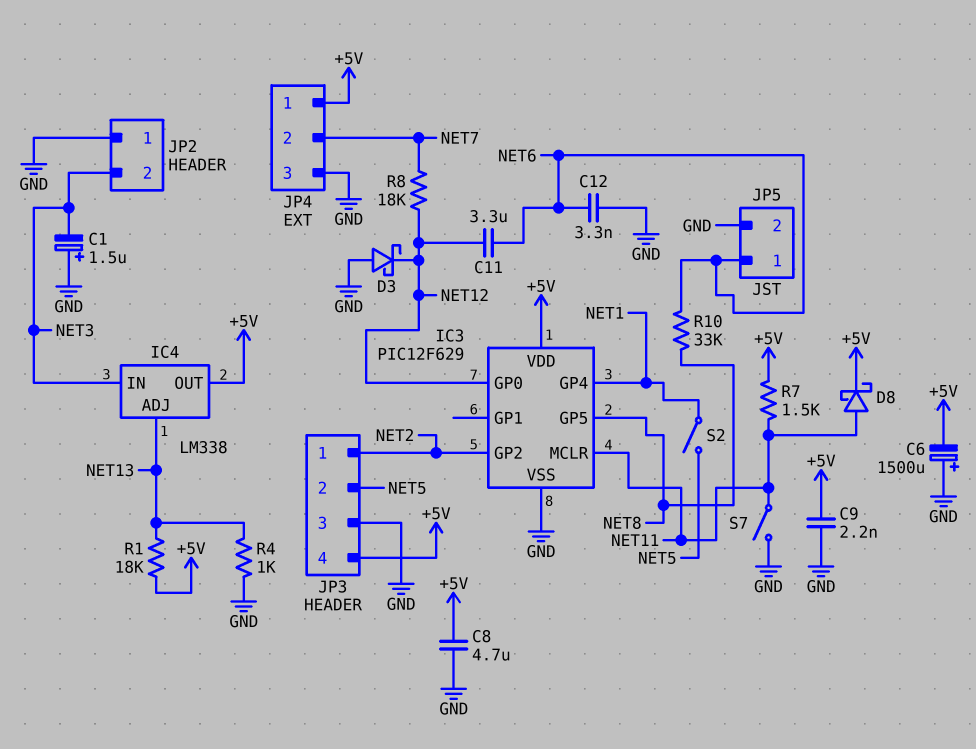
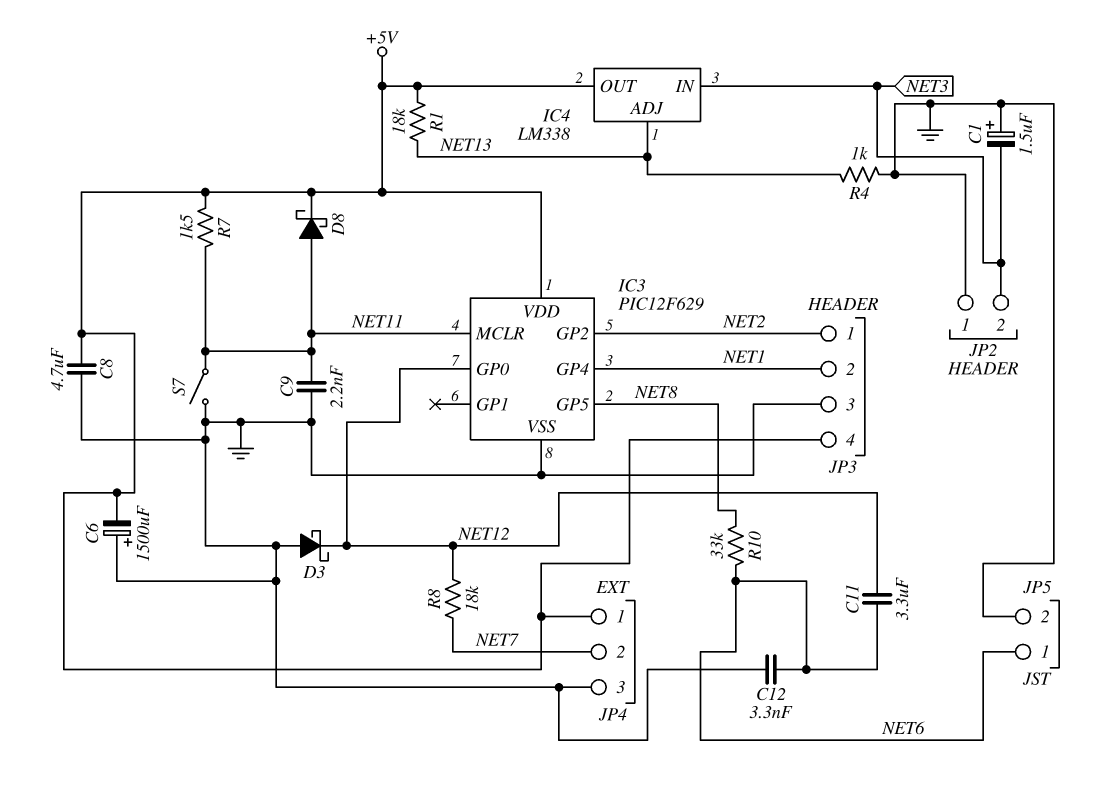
C9: 2.2nF (+5V, GND) -> 2.2nF (GND, NET11)
JP3 pin 2: NET5 -> NET1
S2: switch (NET1, NET5) -> none

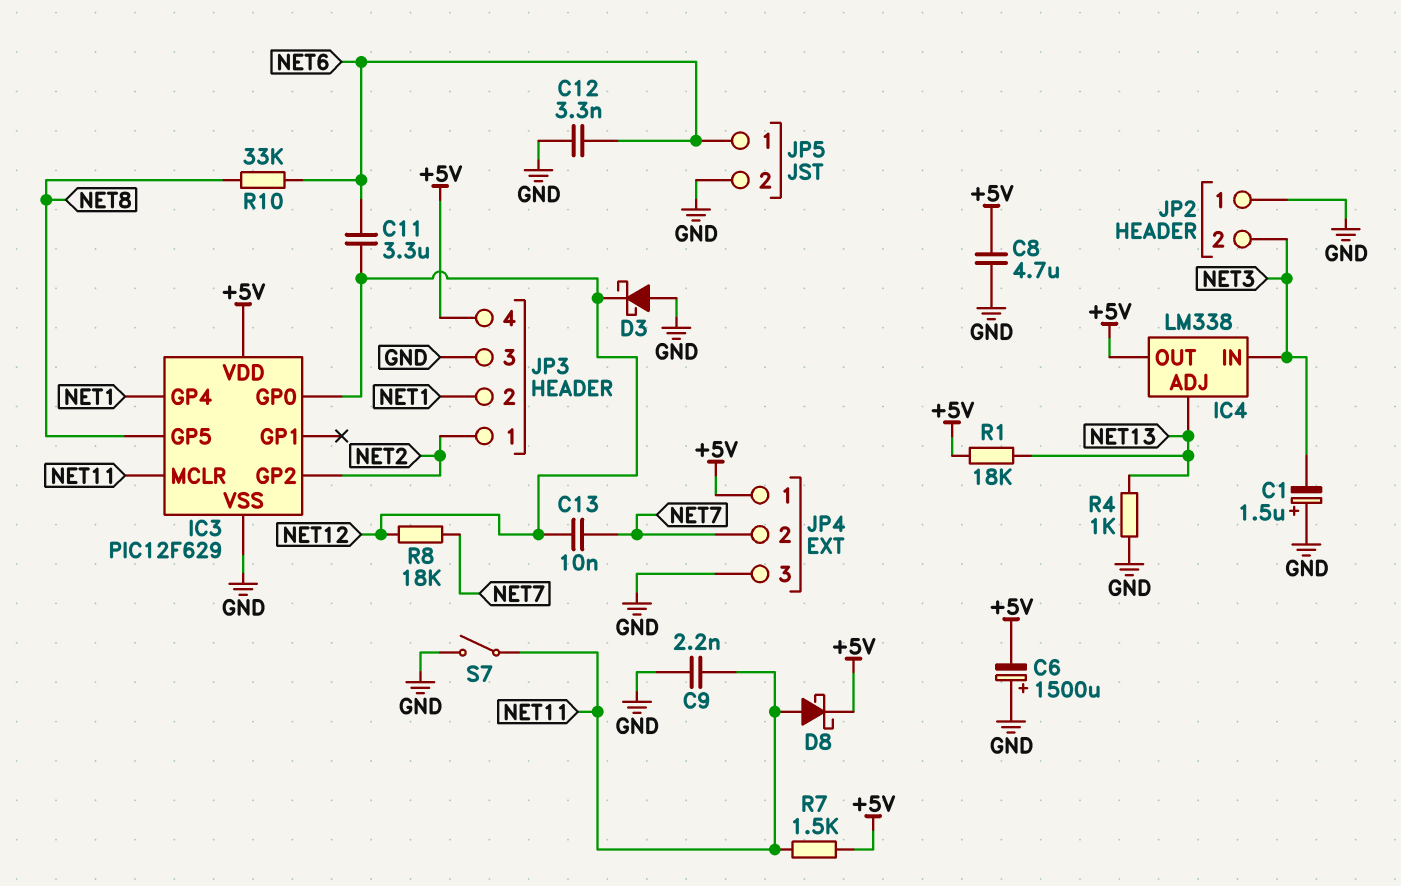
C13: none -> 10nF (NET7, NET12)

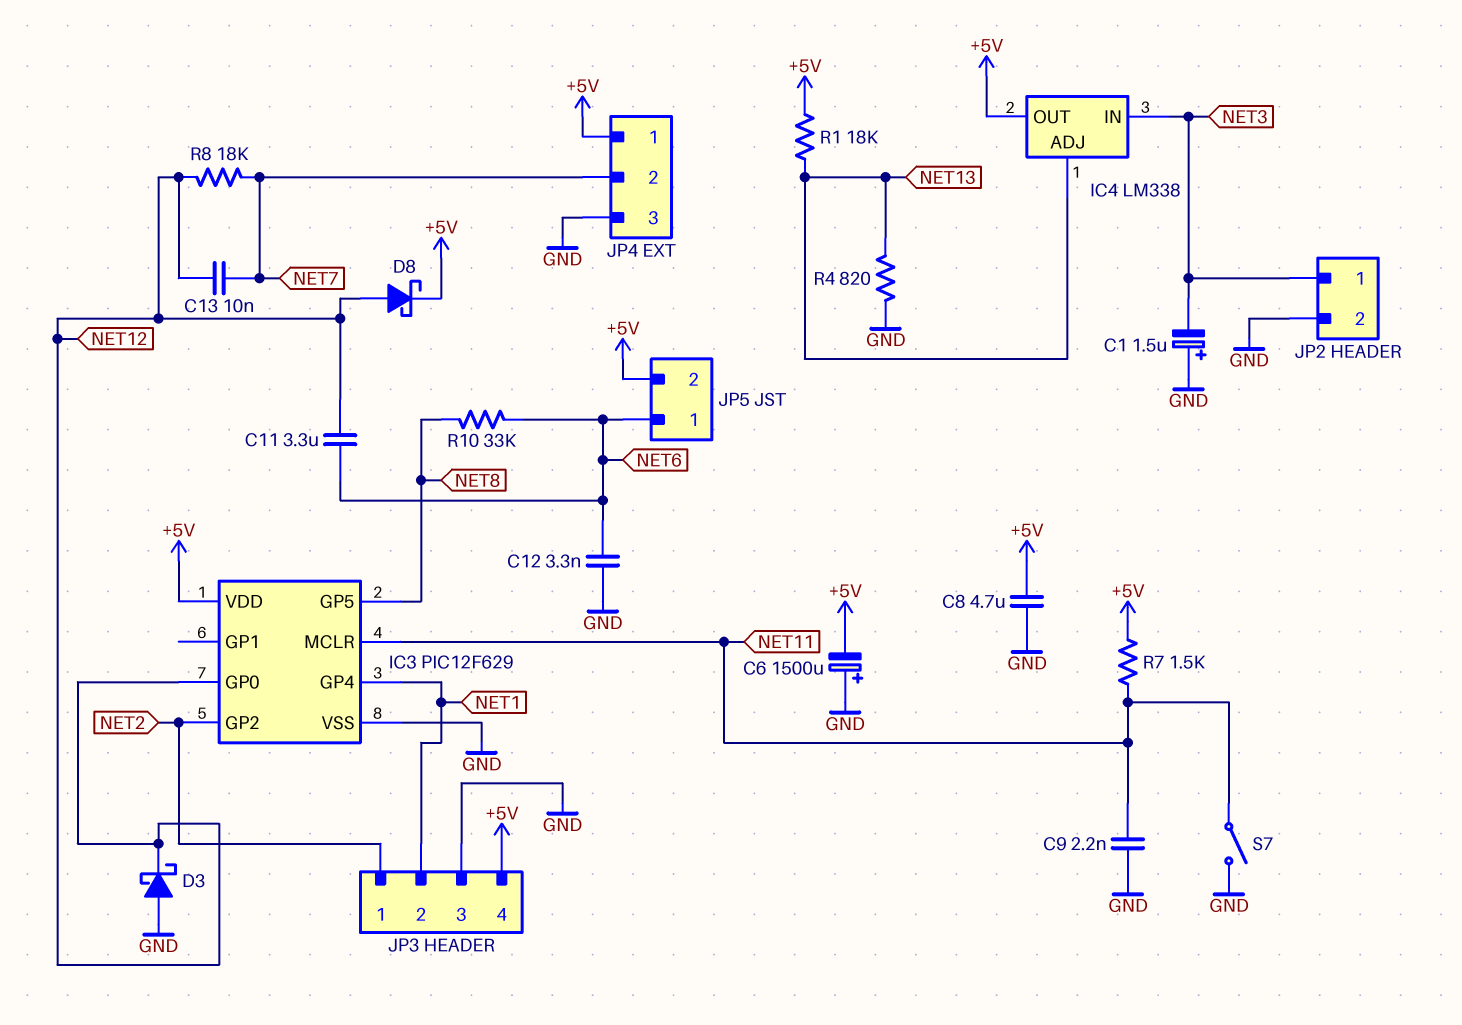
D8: schottky (A NET11, K +5V) -> schottky (A NET12, K +5V)
JP2 pin 1: GND -> NET3
JP2 pin 2: NET3 -> GND
JP5 pin 2: GND -> +5V
R4: 1k (GND, NET13) -> 820 (GND, NET13)

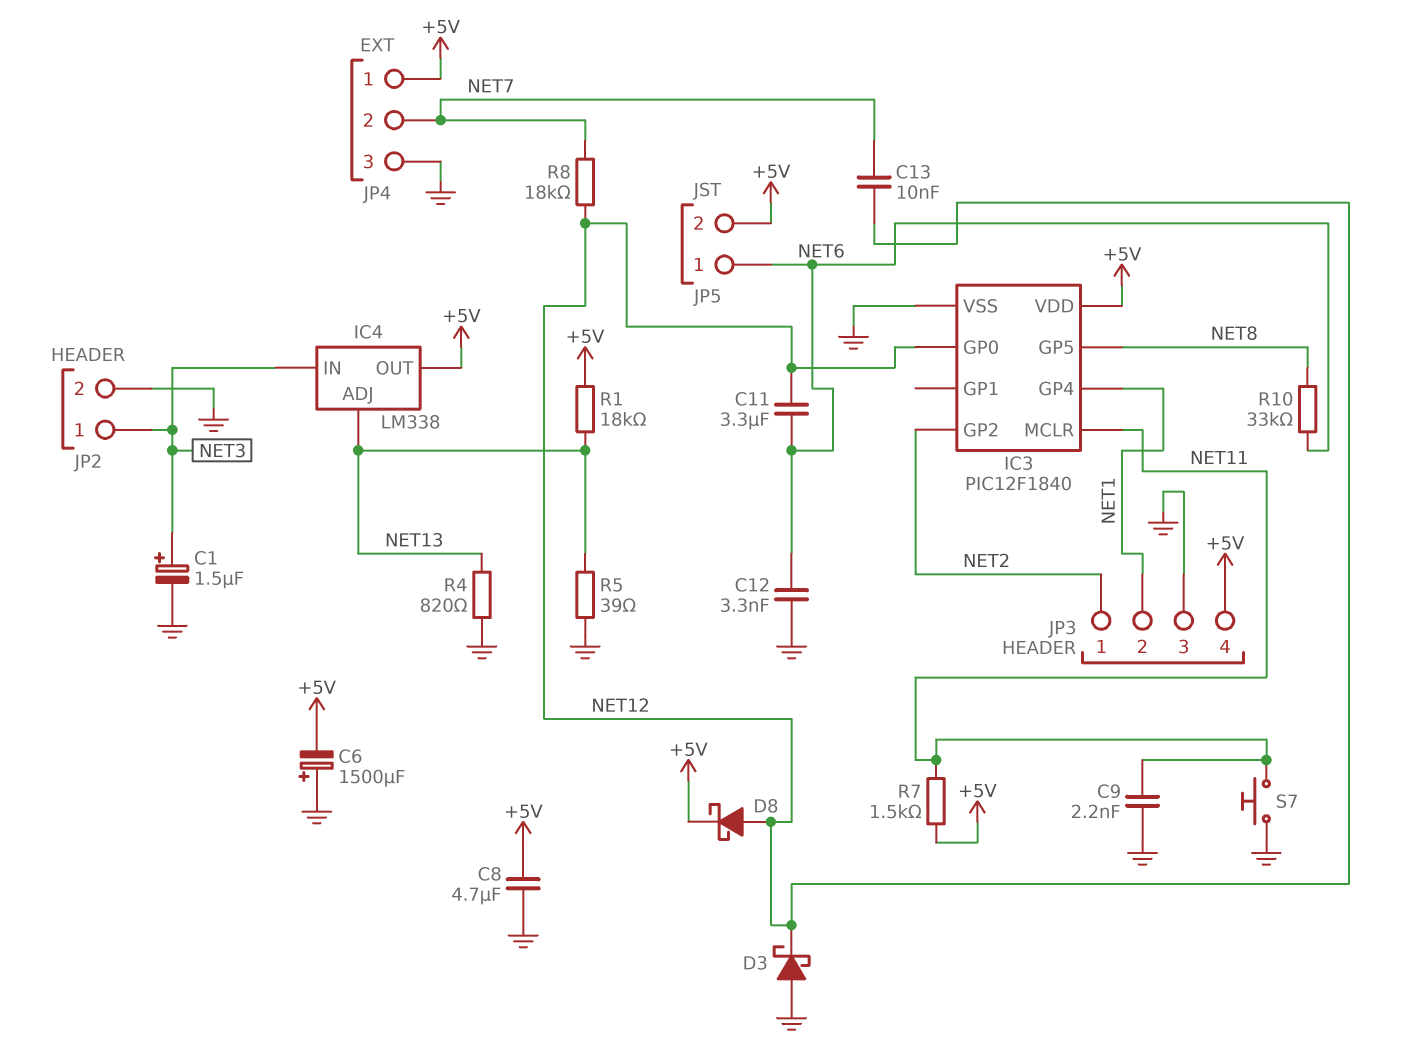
C1: 1.5uF (plus GND, minus NET3) -> 1.5uF (plus NET3, minus GND)
IC3: PIC12F629 -> PIC12F1840
R5: none -> 39 (GND, NET13)
S7: switch (GND, NET11) -> button (GND, NET11)

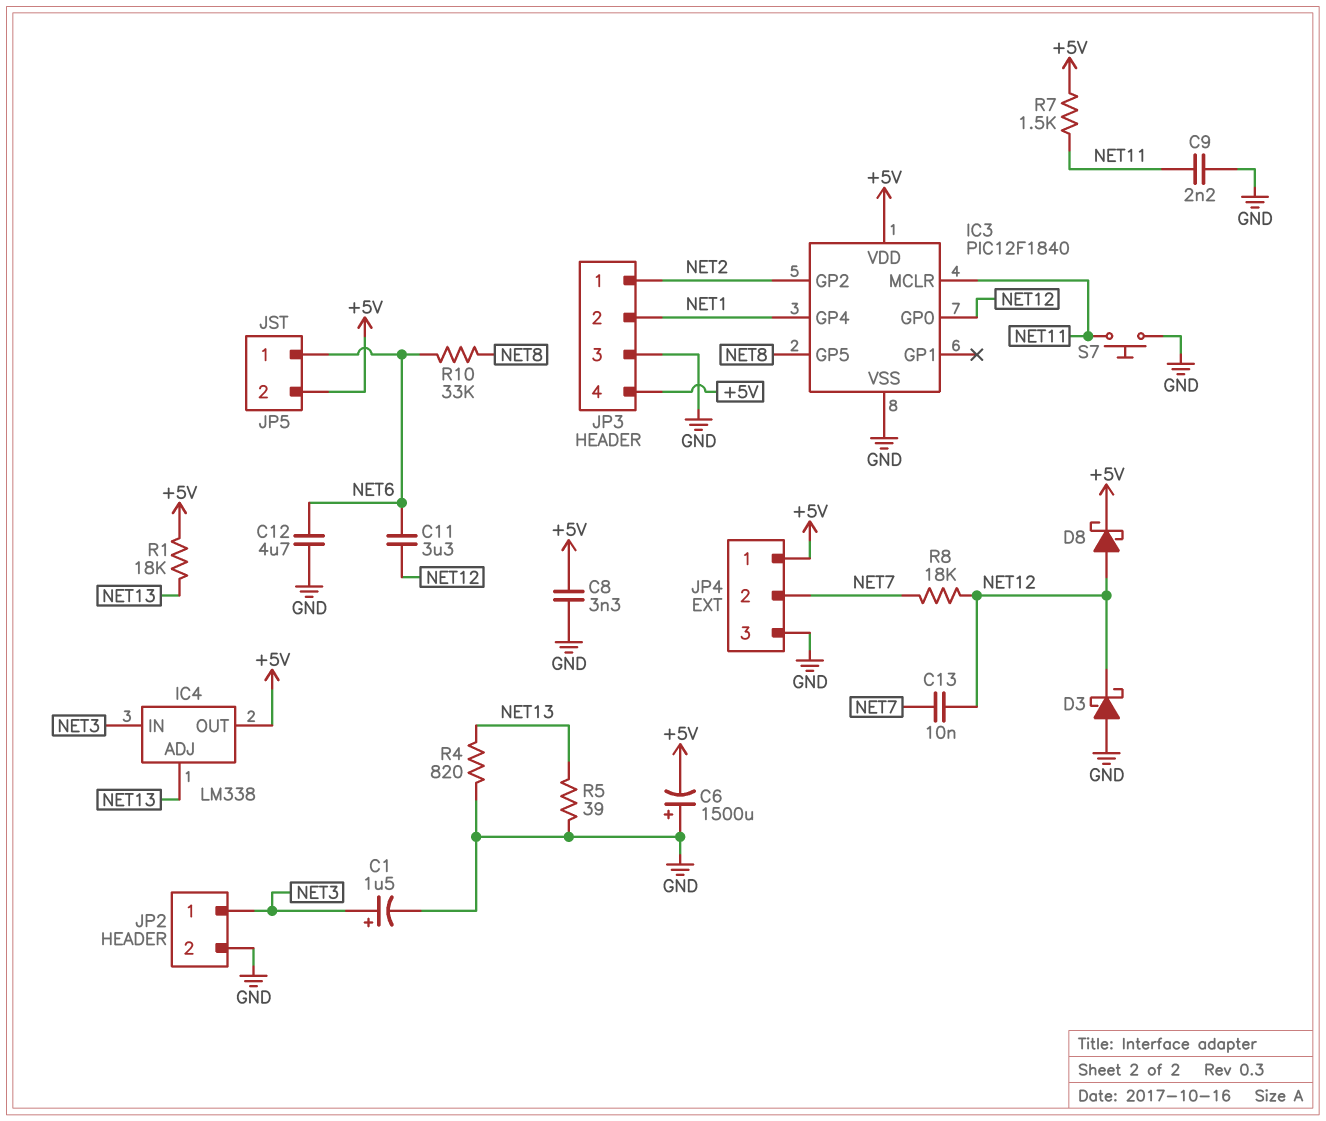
C8: 4.7uF (+5V, GND) -> 3.3nF (+5V, GND)
C12: 3.3nF (GND, NET6) -> 4.7uF (GND, NET6)

